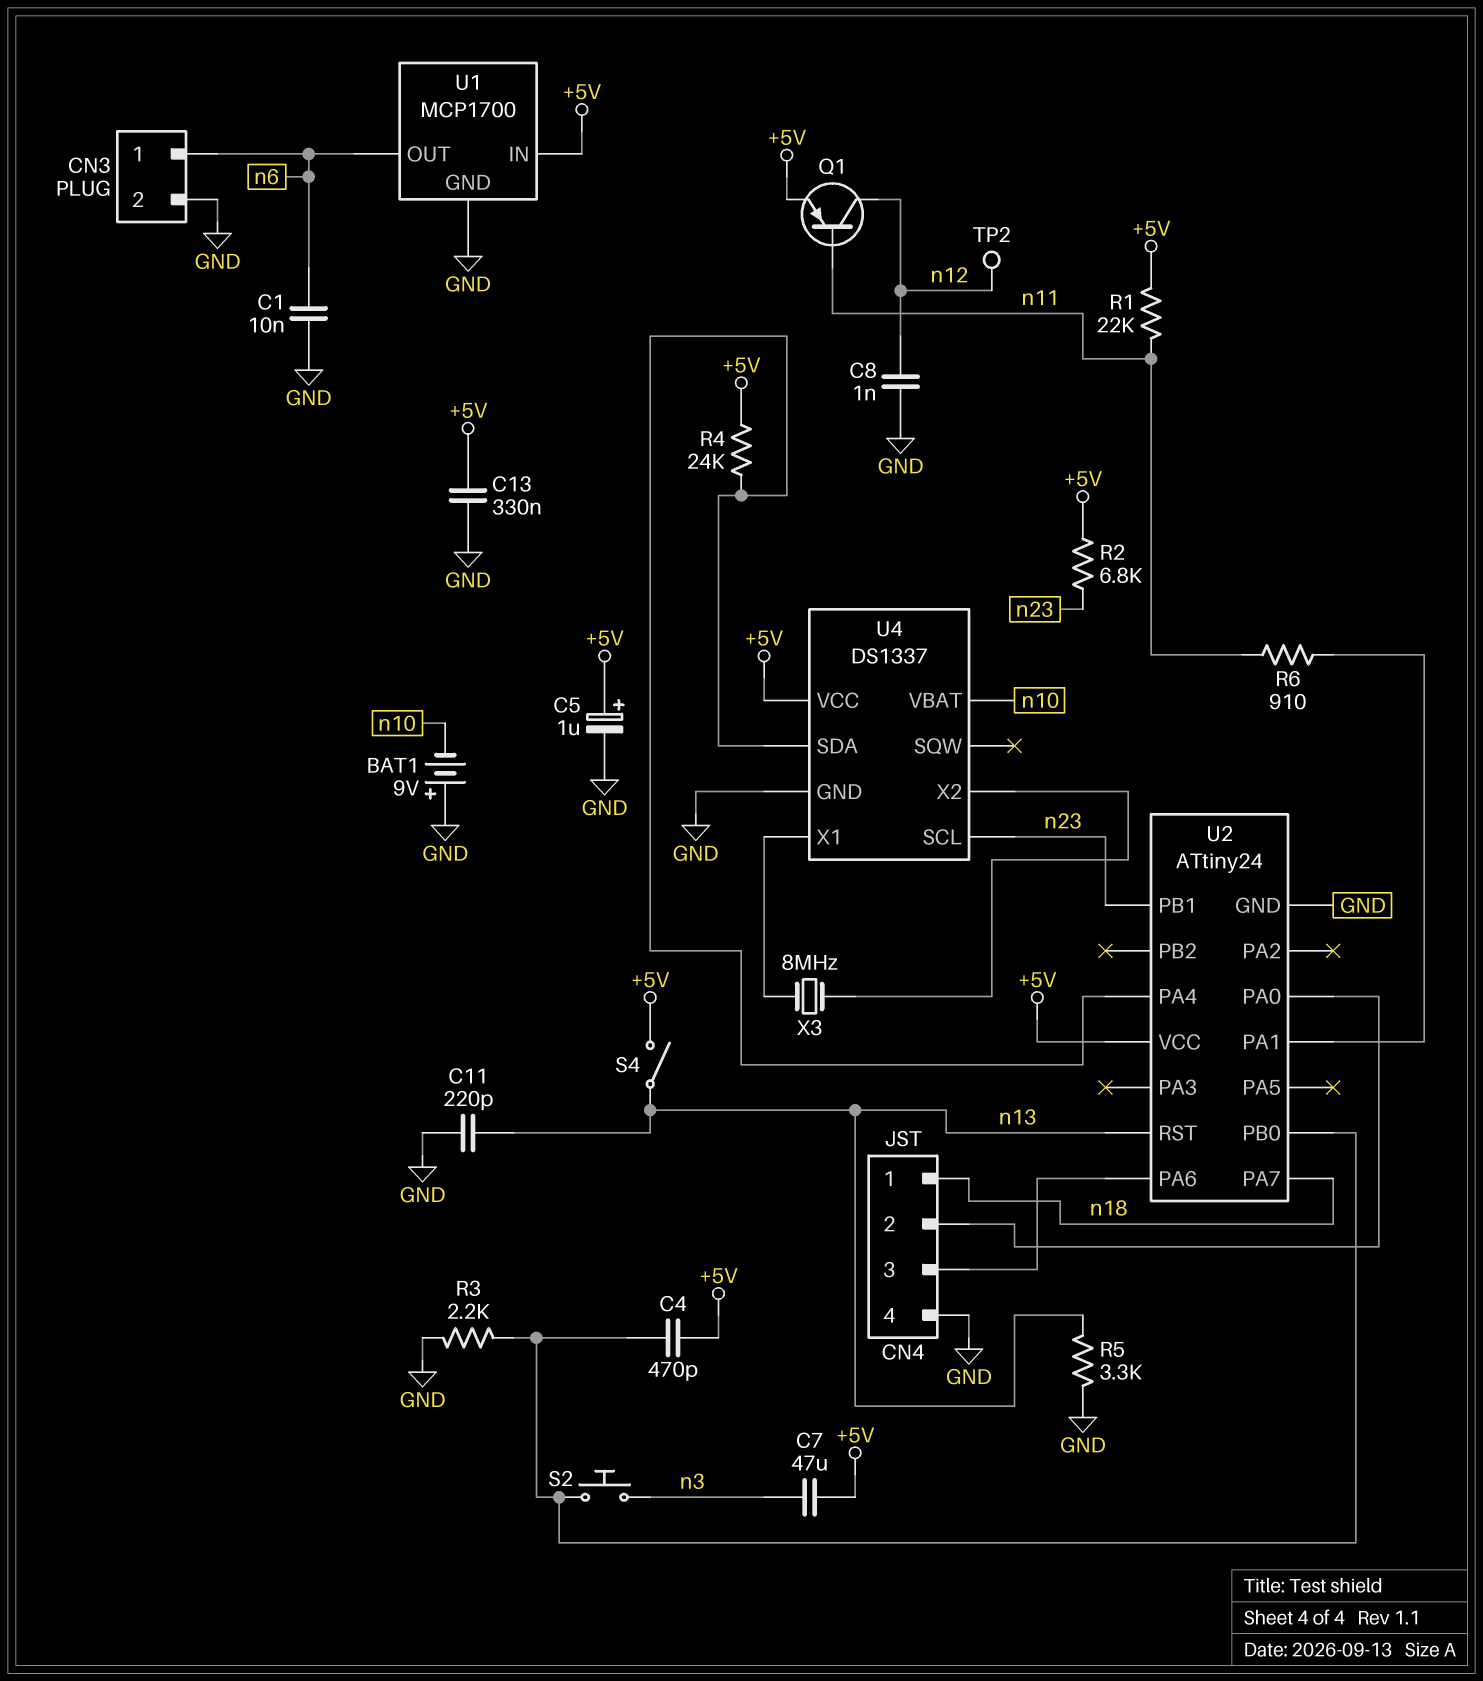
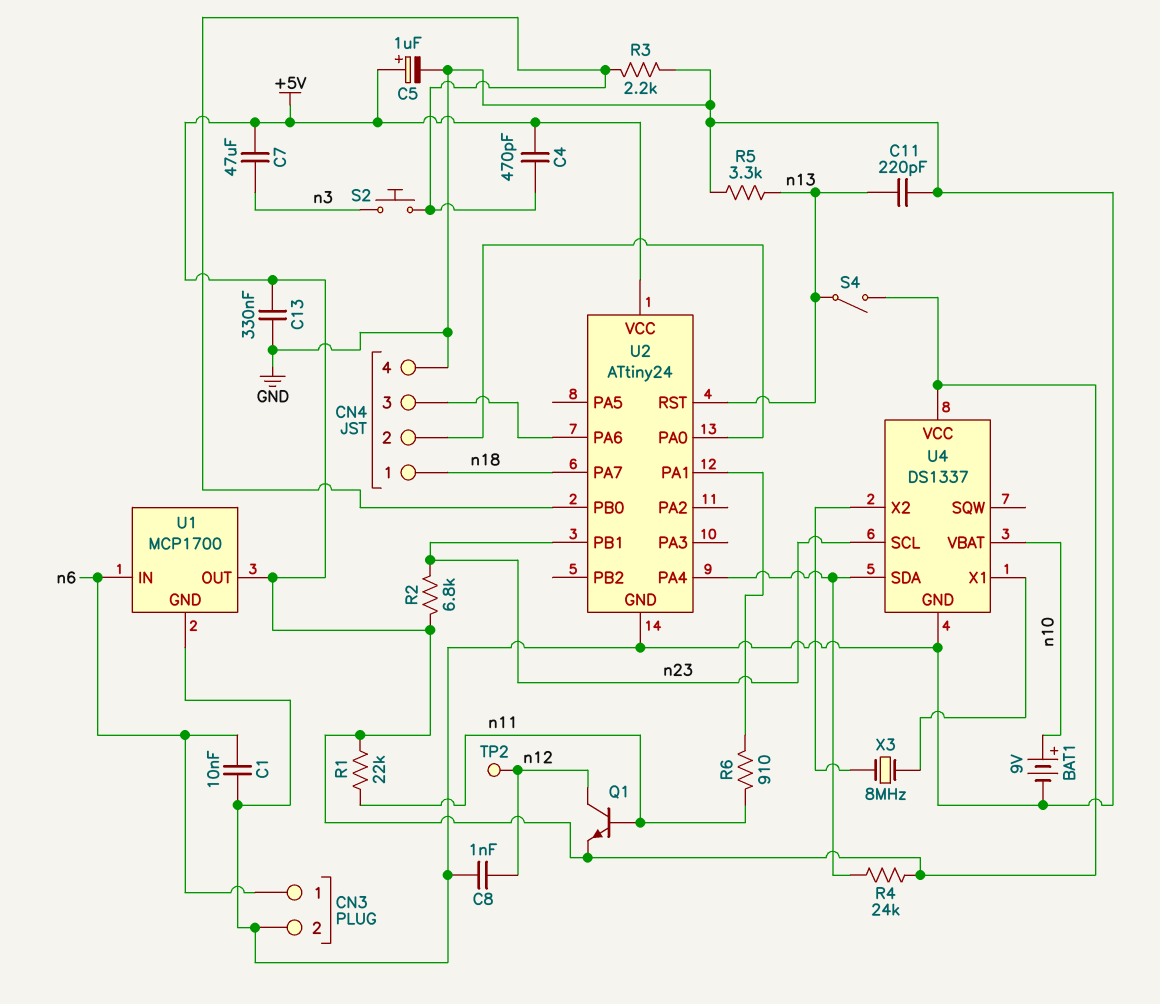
BAT1: 9V (plus GND, minus n10) -> 9V (plus n10, minus GND)
Q1: PNP (B n11, C n12, E +5V) -> NPN (B n11, C n12, E +5V)
U1 pin IN: +5V -> n6
U1 pin OUT: n6 -> +5V

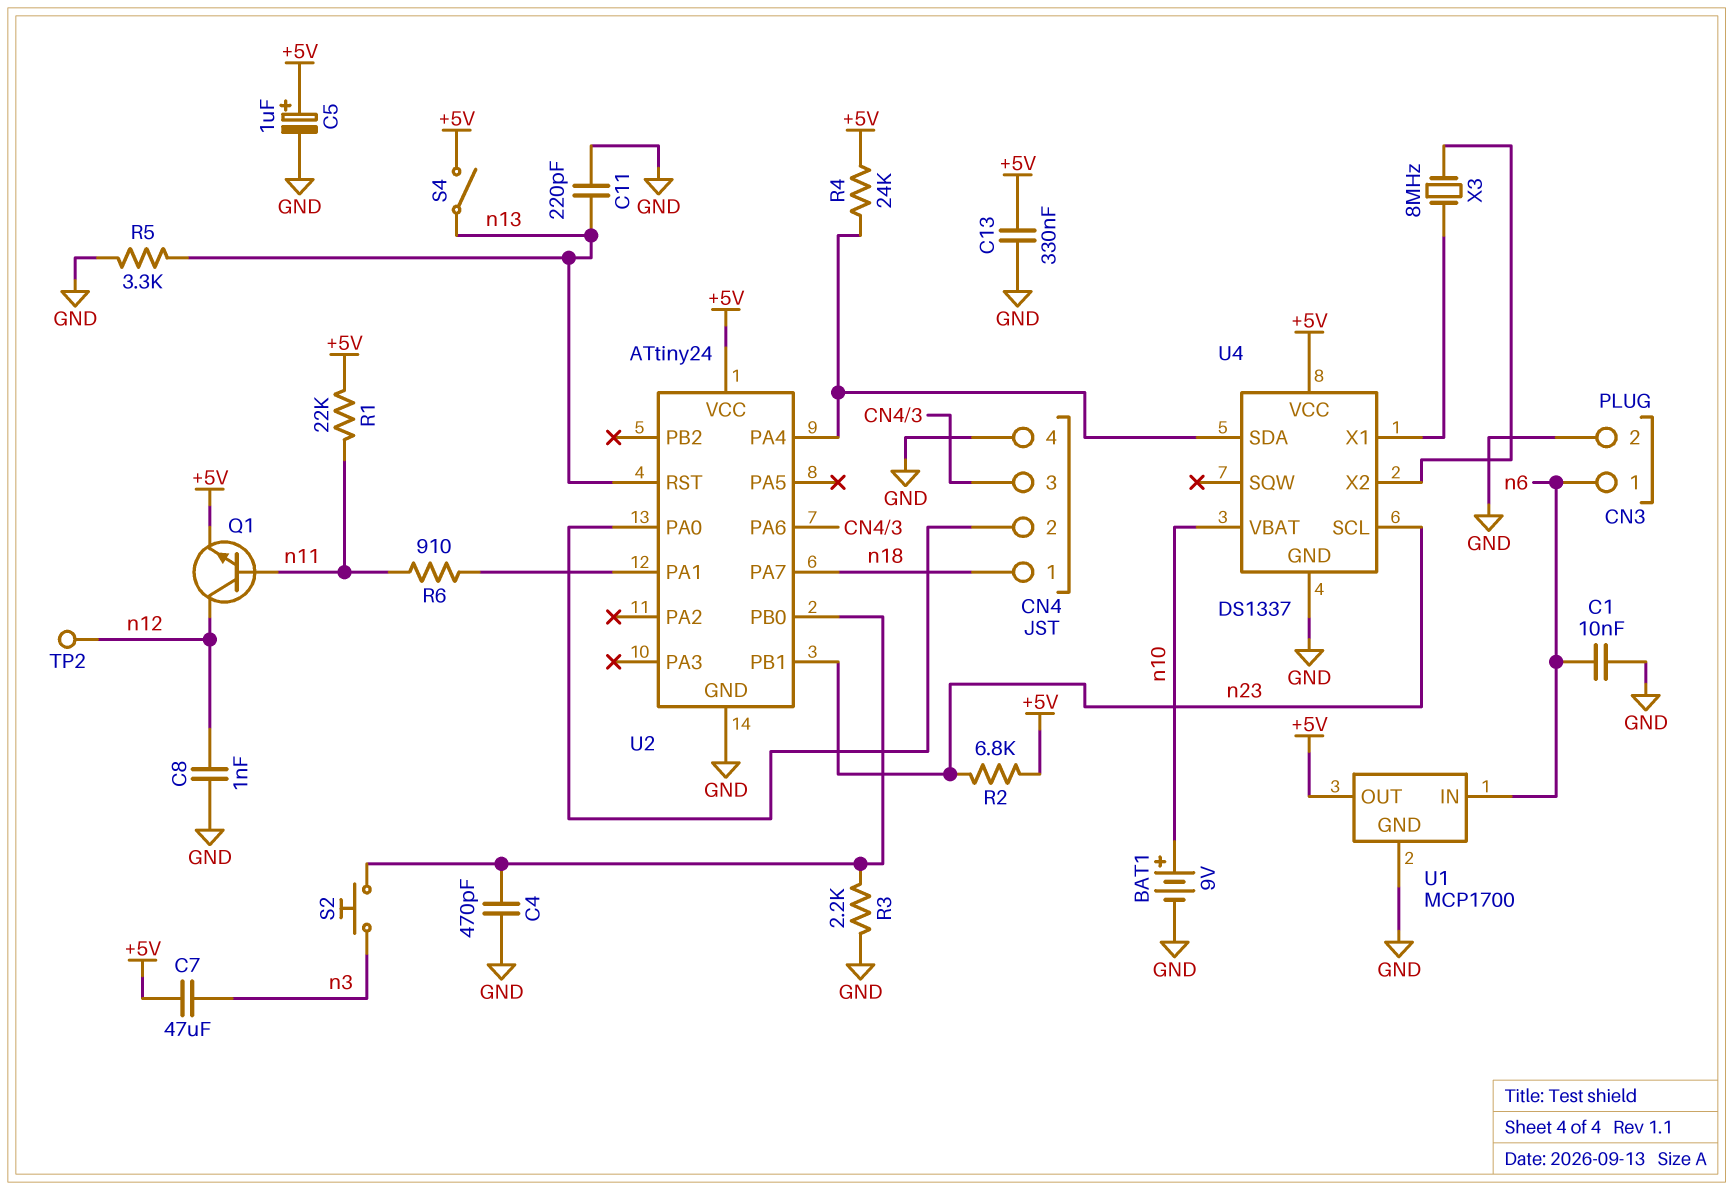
C4: 470pF (+5V, U2/PB0) -> 470pF (GND, U2/PB0)

